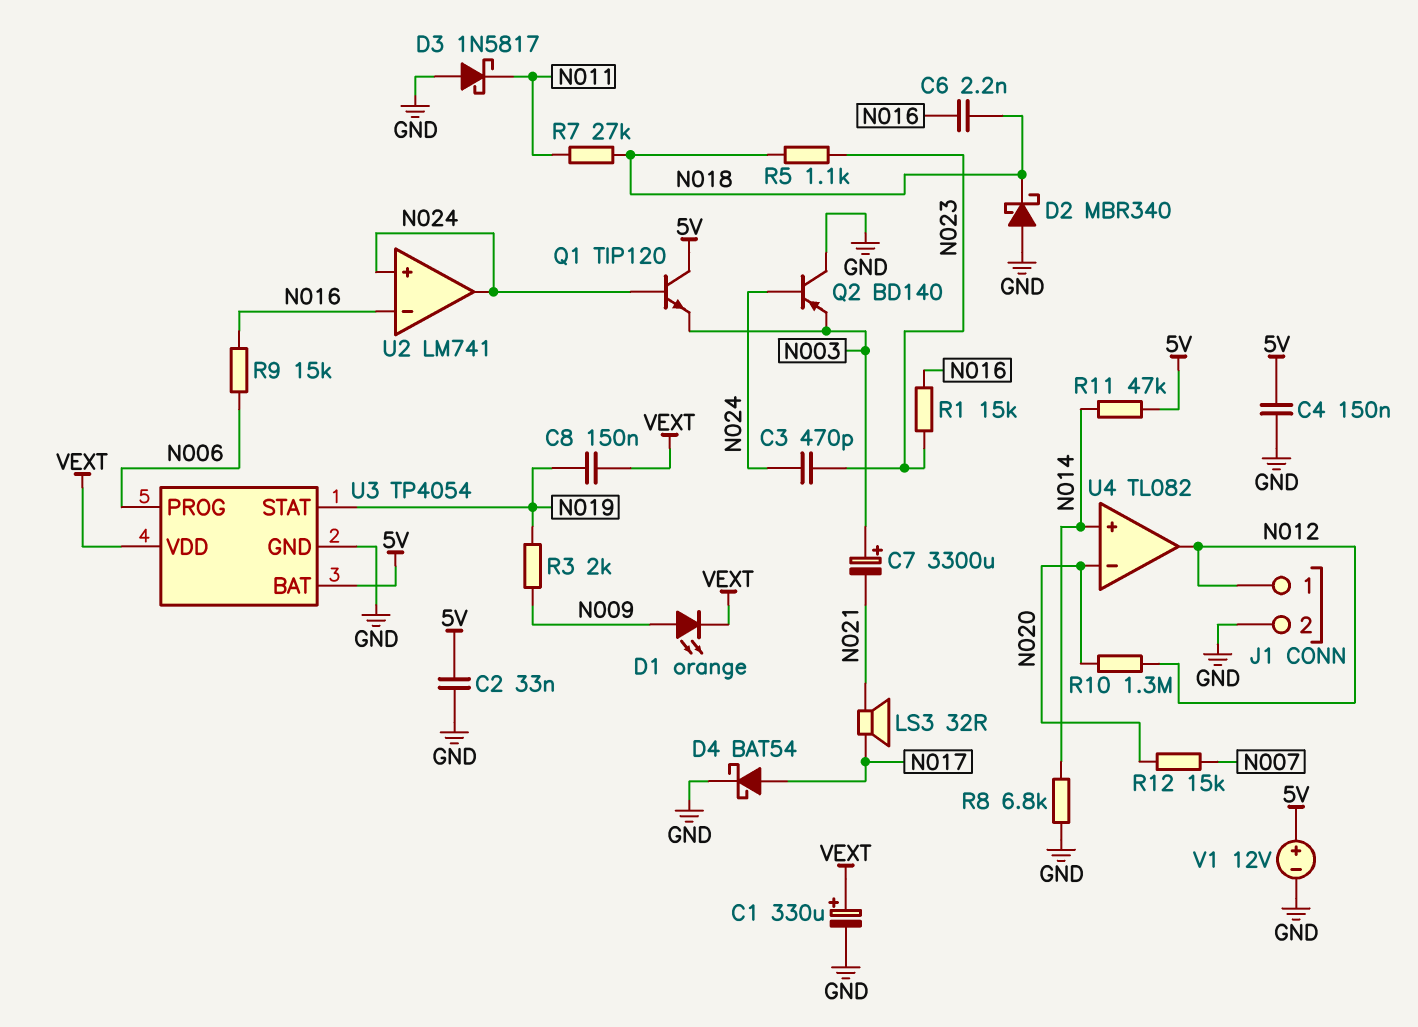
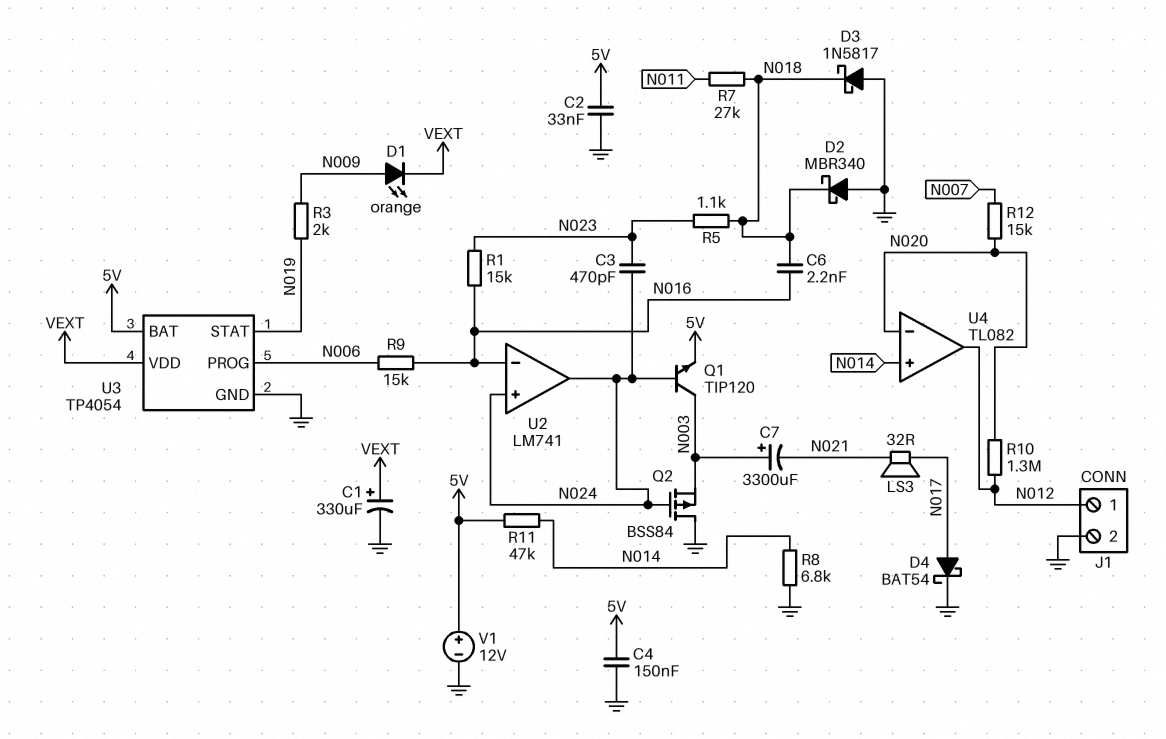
C8: 150nF (N019, VEXT) -> none
D3: schottky 1N5817 (A GND, K N011) -> schottky 1N5817 (A GND, K N018)
Q1: NPN TIP120 (B N024, C 5V, E N003) -> NPN TIP120 (B N024, C N003, E 5V)
Q2: PNP BD140 (B N024, C GND, E N003) -> PMOS BSS84 (G N024, D GND, S N003)

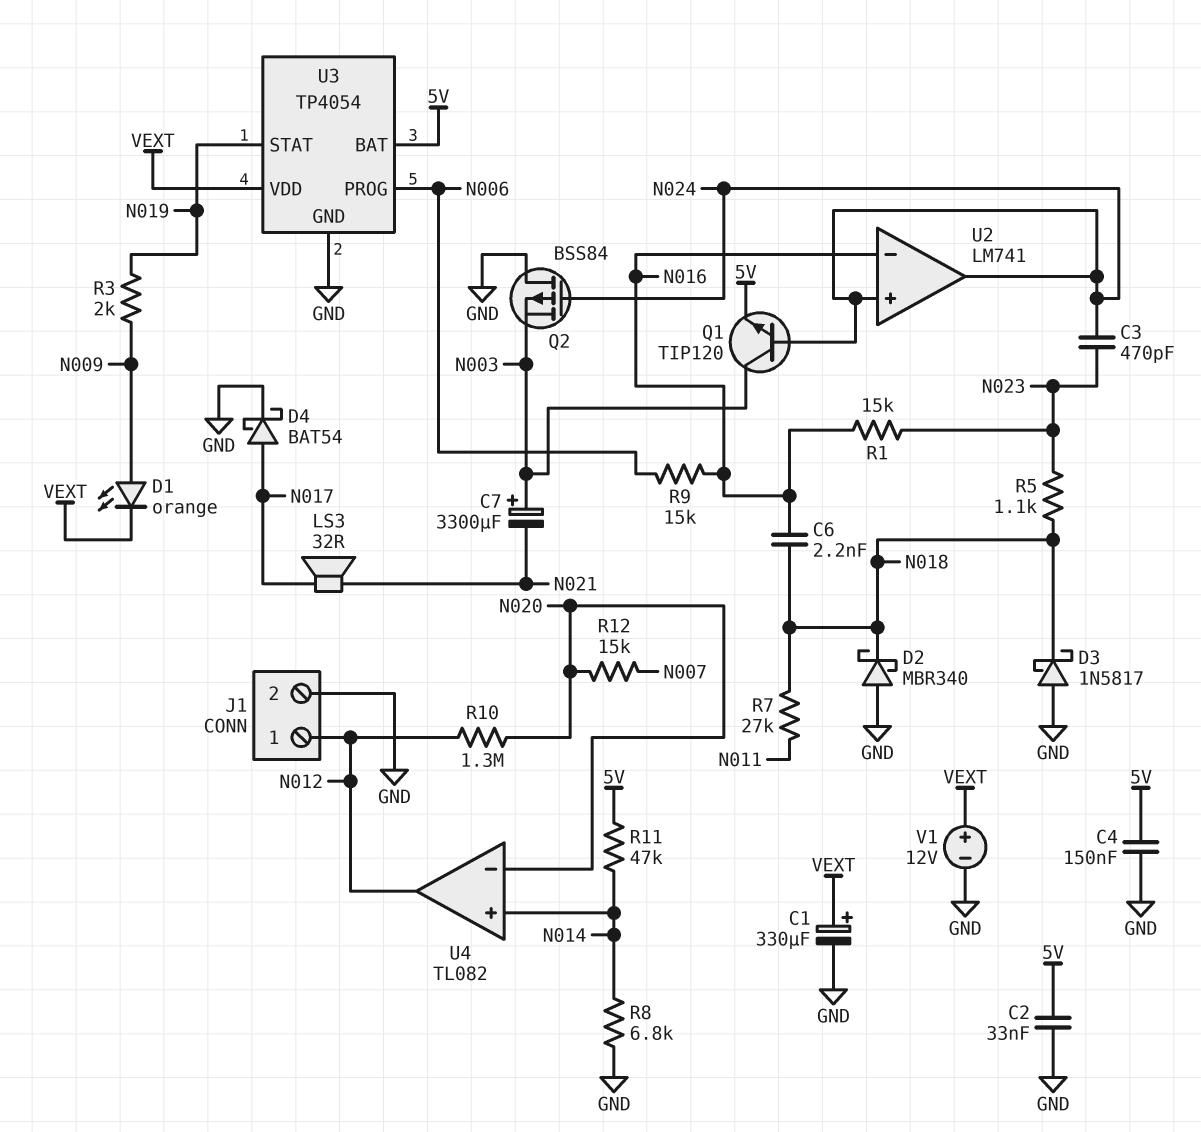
V1: 12V (plus 5V, minus GND) -> 12V (plus VEXT, minus GND)

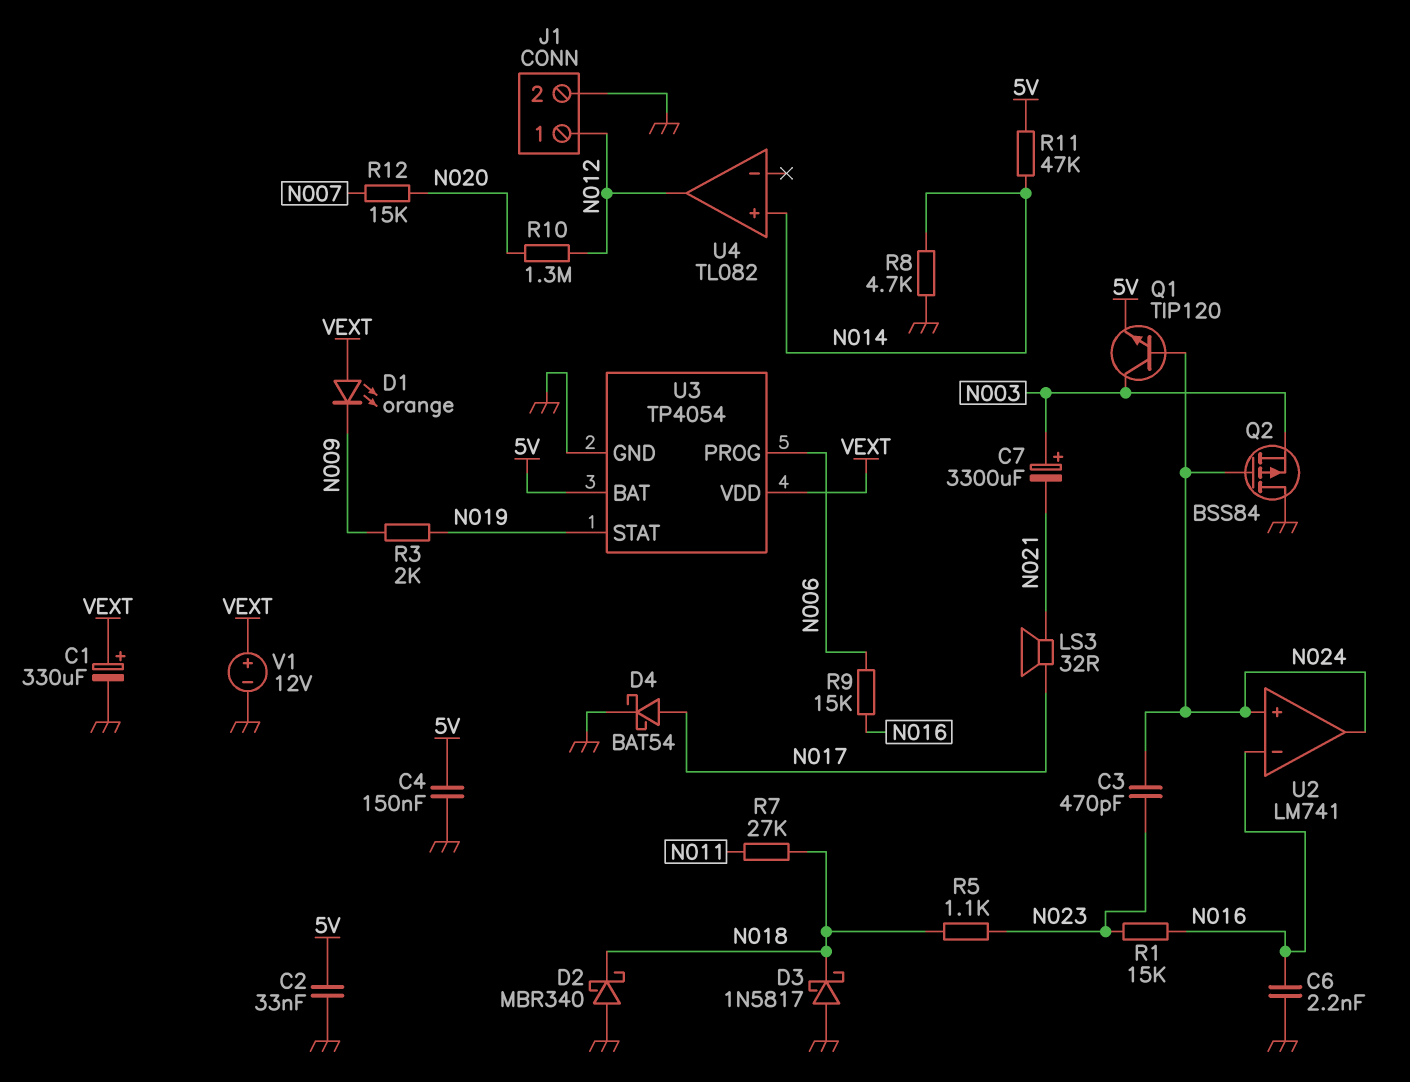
C6: 2.2nF (N016, N018) -> 2.2nF (GND, N016)
D1: LED orange (A N009, K VEXT) -> LED orange (A VEXT, K N009)
R8: 6.8k (GND, N014) -> 4.7k (GND, N014)
U4 pin in-: N020 -> none

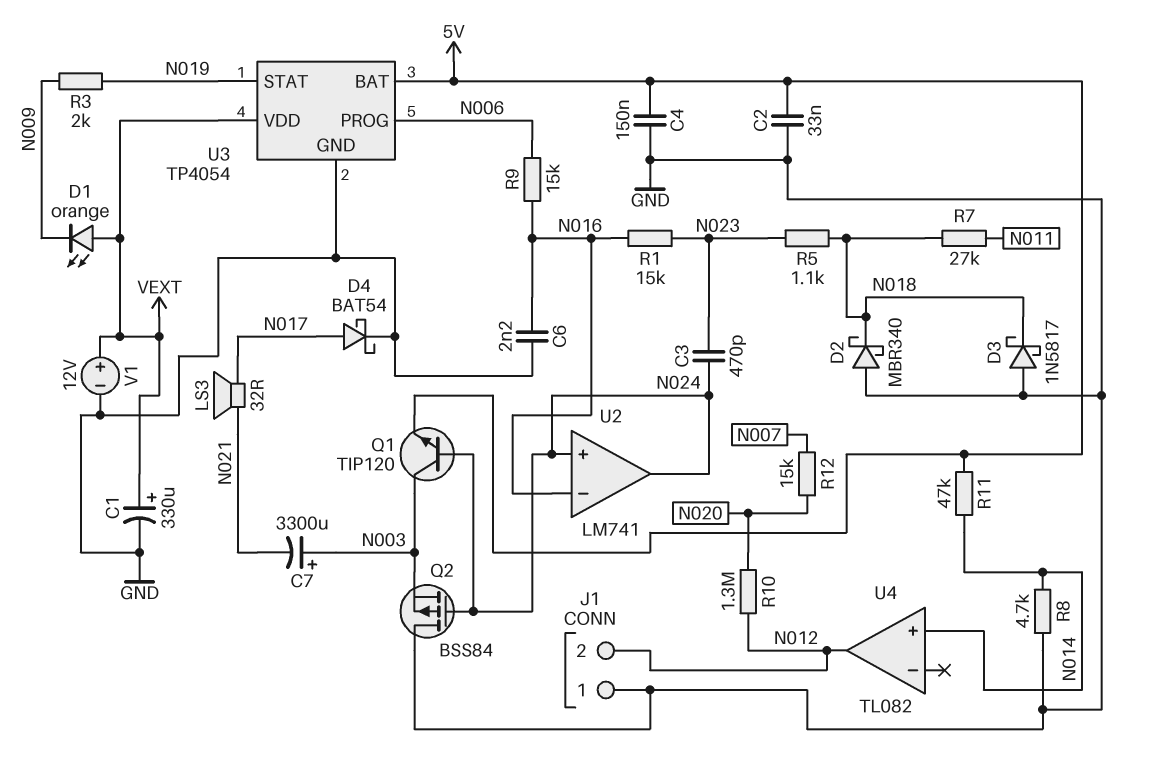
J1 pin 1: N012 -> GND
J1 pin 2: GND -> N012

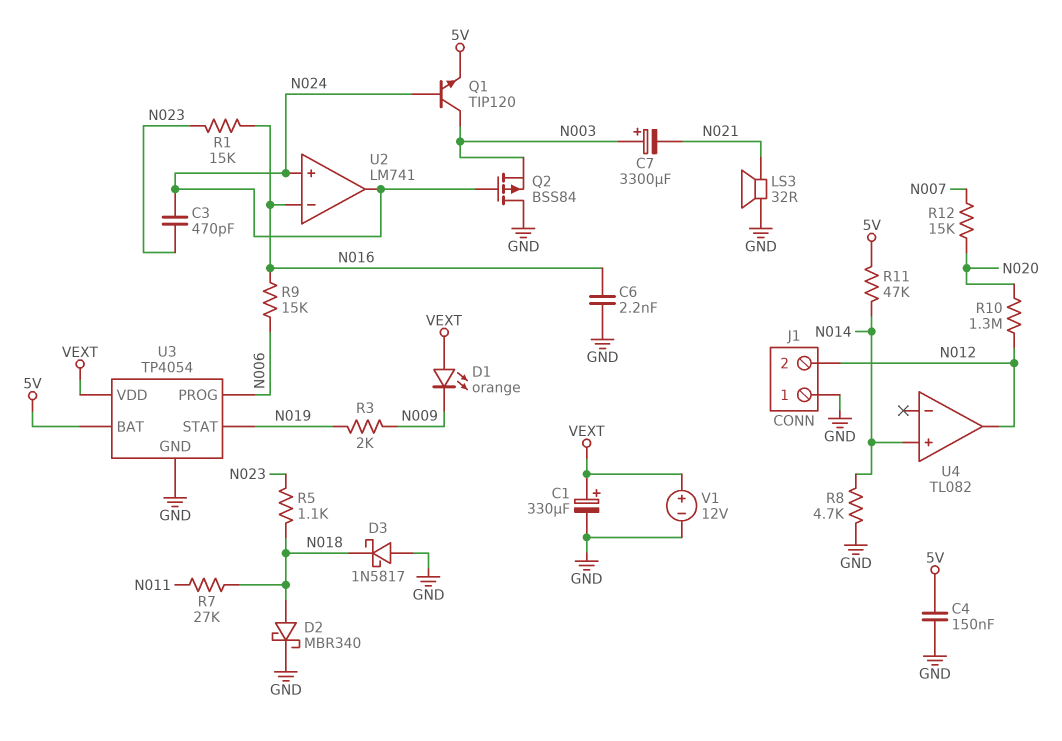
C2: 33nF (5V, GND) -> none
D2: schottky MBR340 (A GND, K N018) -> schottky MBR340 (A N018, K GND)
D4: schottky BAT54 (A N017, K GND) -> none
LS3: speaker 32R (N017, N021) -> speaker 32R (GND, N021)

